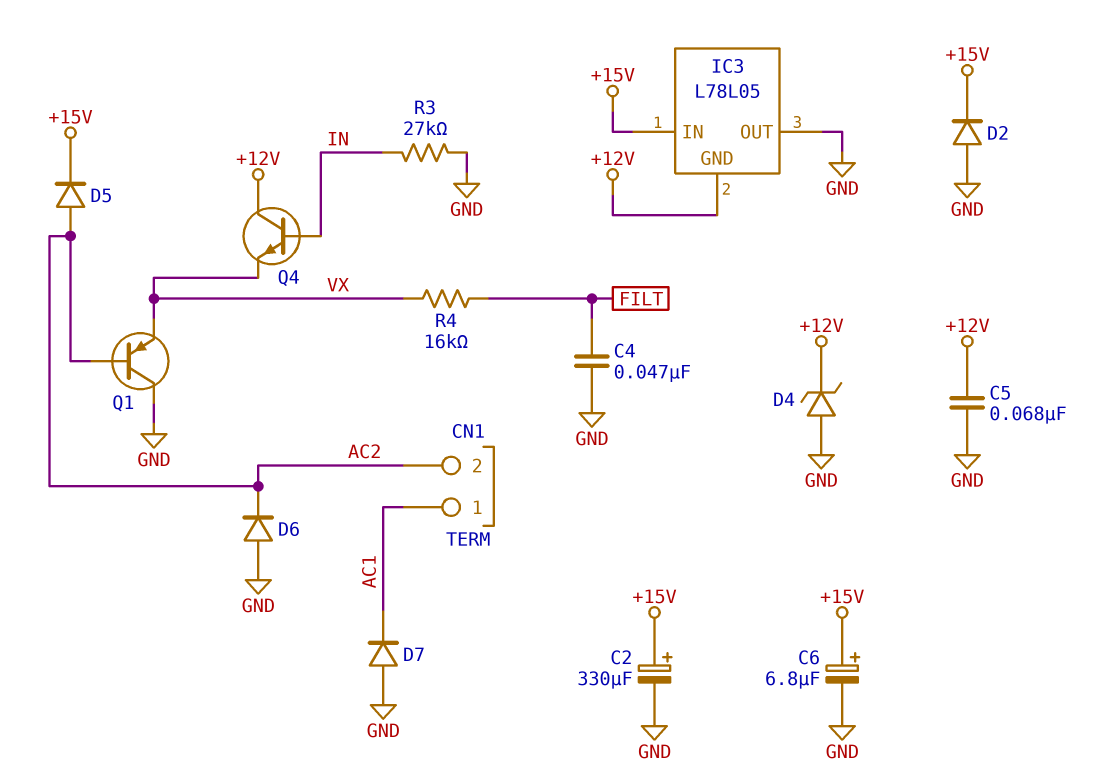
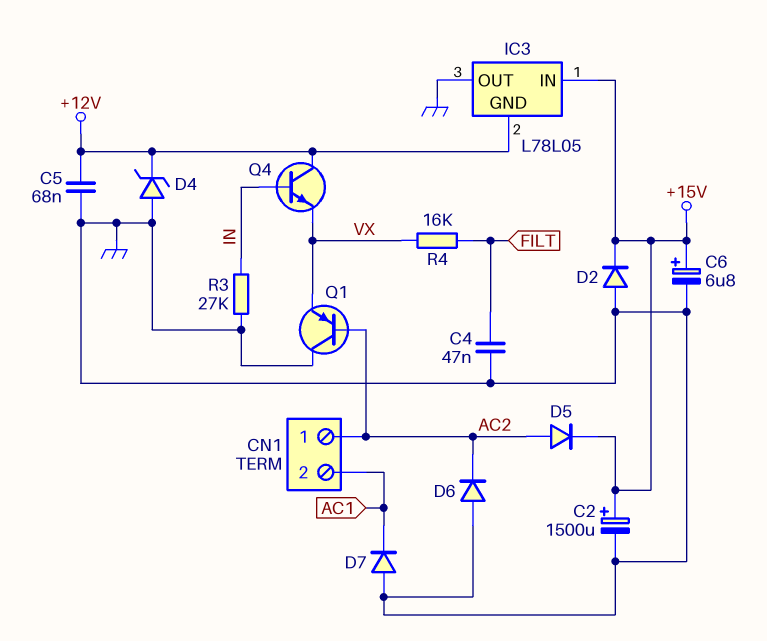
C2: 330uF (plus +15V, minus GND) -> 1500uF (plus +15V, minus GND)
CN1 pin 1: AC1 -> AC2
CN1 pin 2: AC2 -> AC1

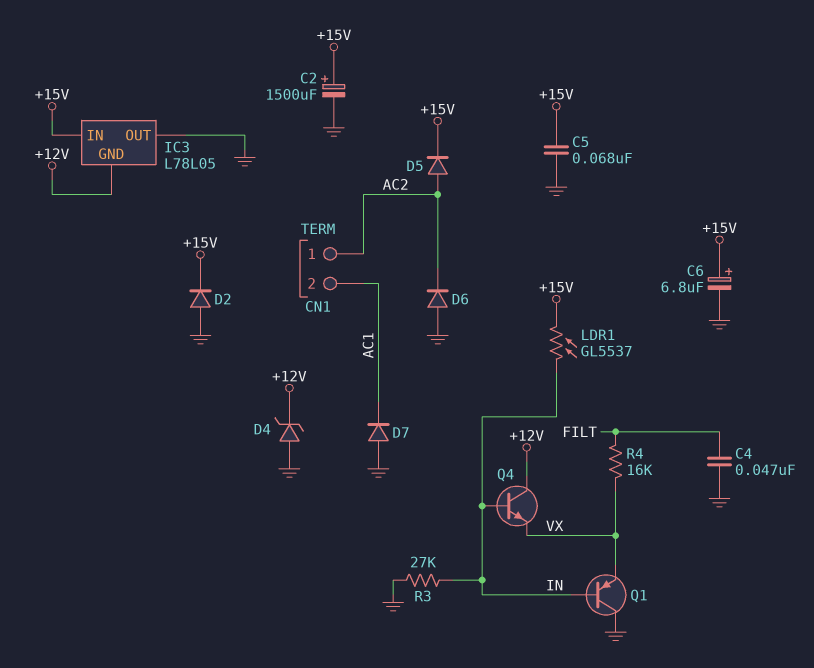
C5: 68nF (+12V, GND) -> 68nF (+15V, GND)
LDR1: none -> GL5537 (+15V, IN)
Q1: PNP (B AC2, C GND, E VX) -> PNP (B IN, C GND, E VX)

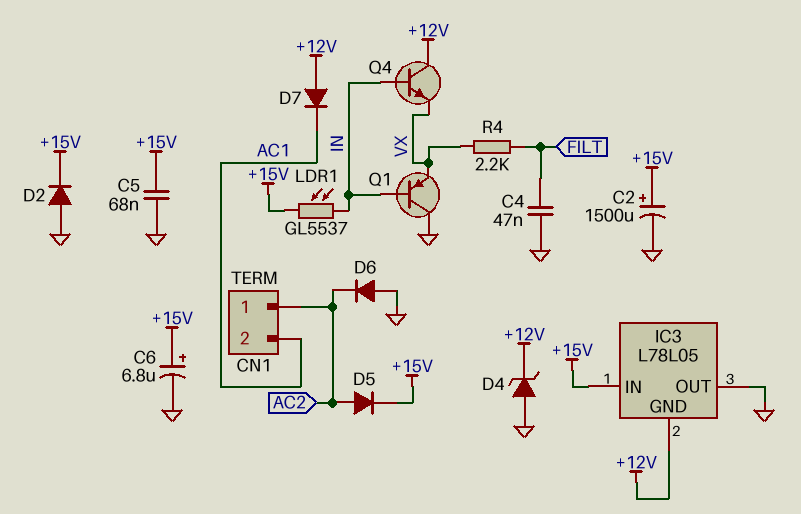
D7: diode (A GND, K AC1) -> diode (A +12V, K AC1)
R3: 27k (GND, IN) -> none
R4: 16k (FILT, VX) -> 2.2k (FILT, VX)

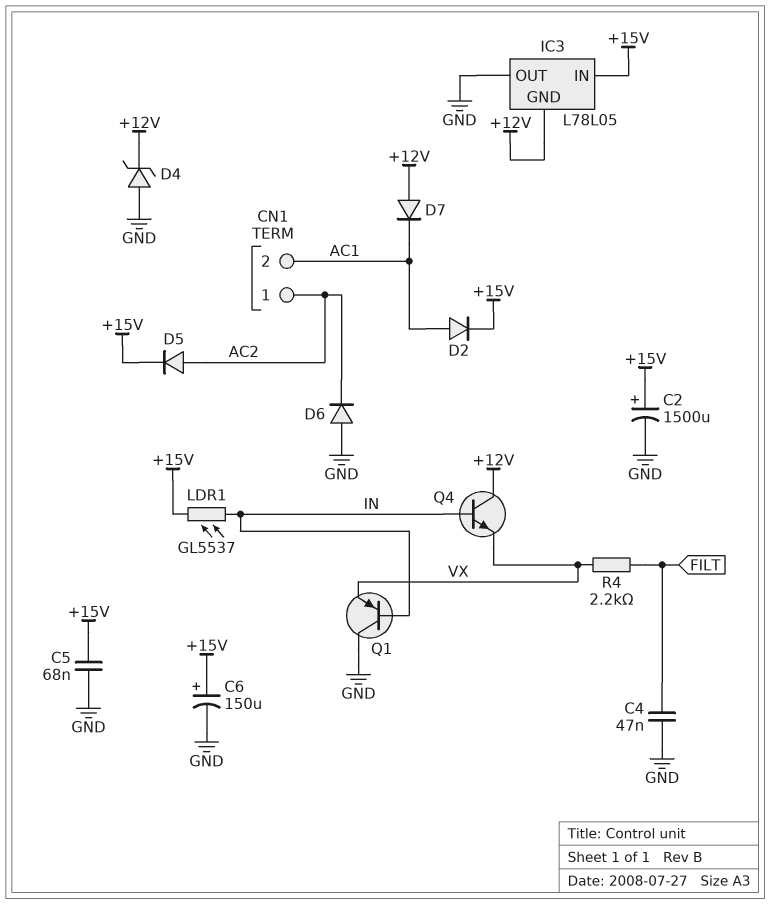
C6: 6.8uF (plus +15V, minus GND) -> 150uF (plus +15V, minus GND)
D2: diode (A GND, K +15V) -> diode (A AC1, K +15V)

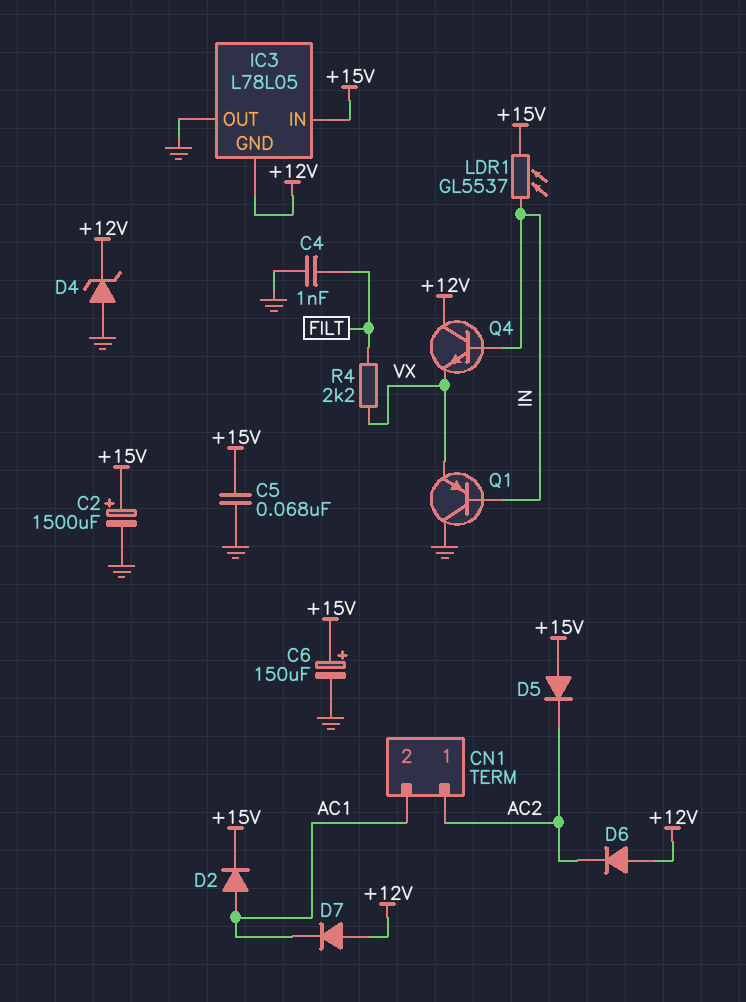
C4: 47nF (FILT, GND) -> 1nF (FILT, GND)
D5: diode (A AC2, K +15V) -> diode (A +15V, K AC2)
D6: diode (A GND, K AC2) -> diode (A +12V, K AC2)

